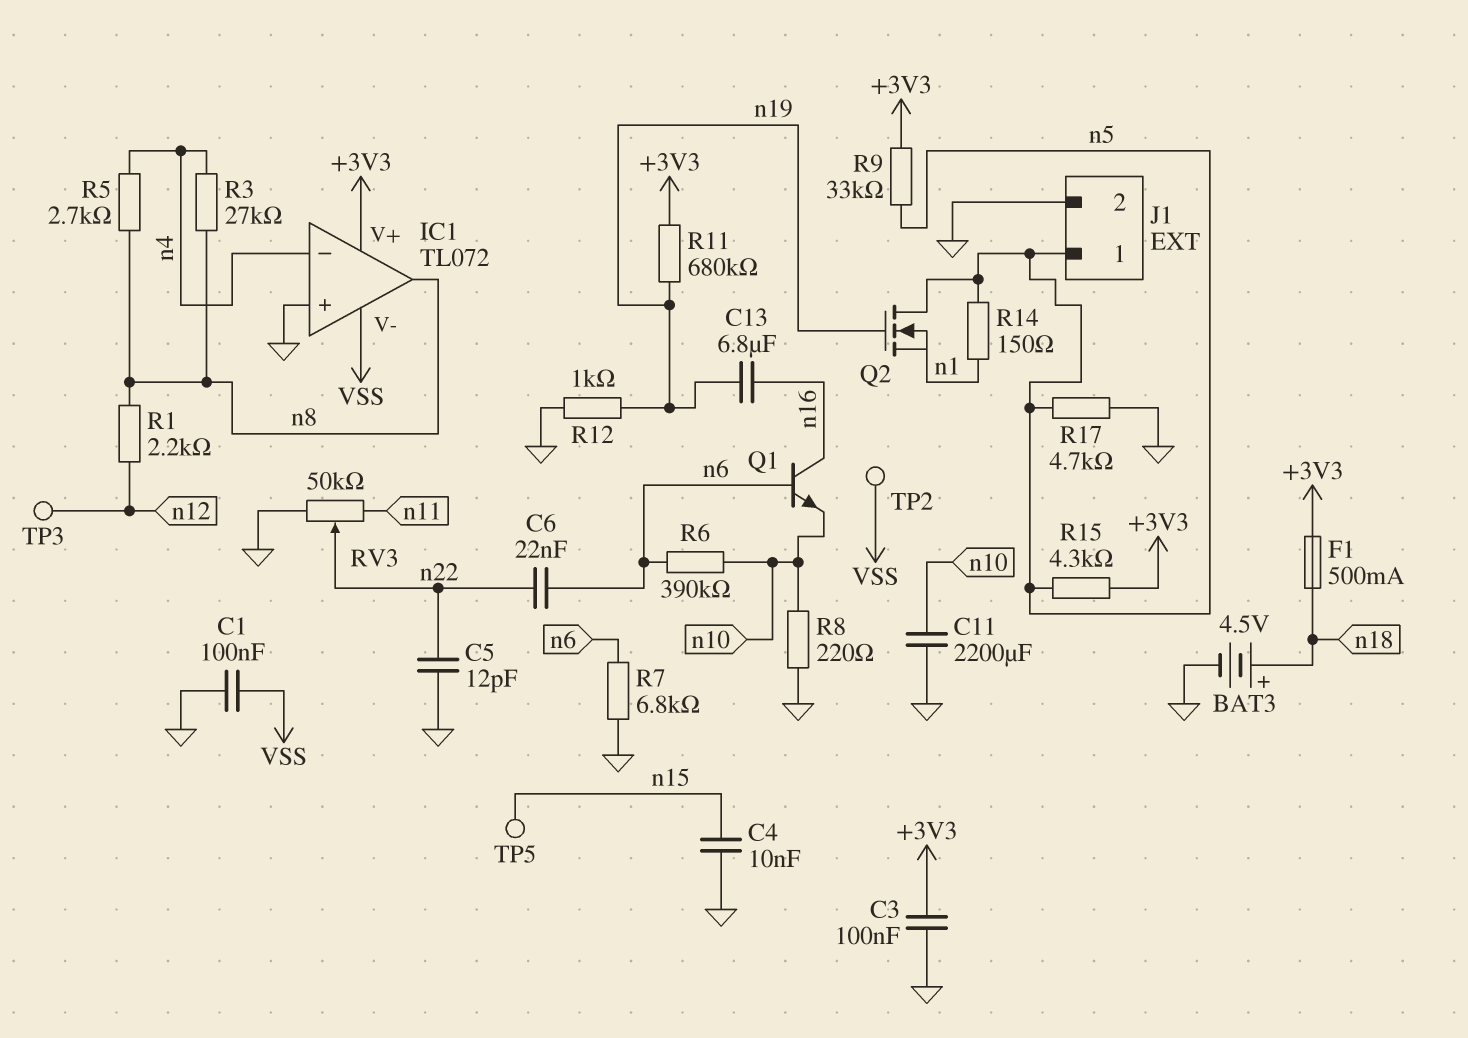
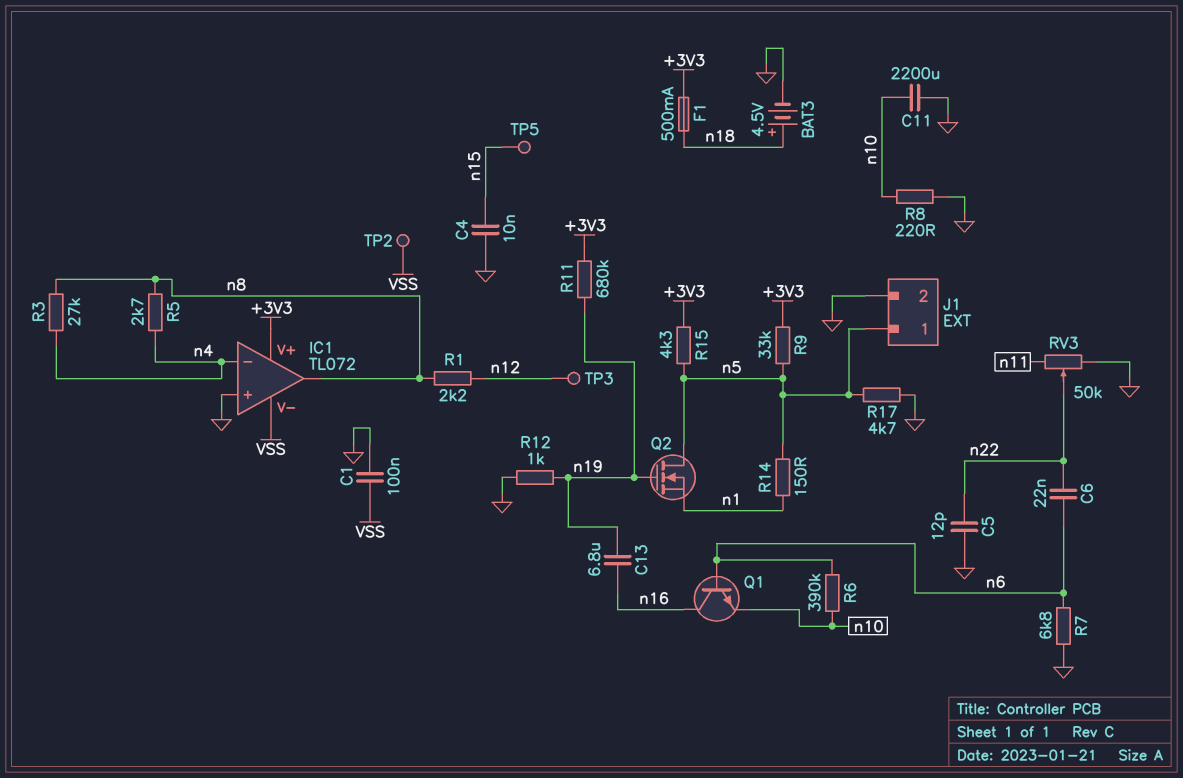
C3: 100nF (+3V3, GND) -> none

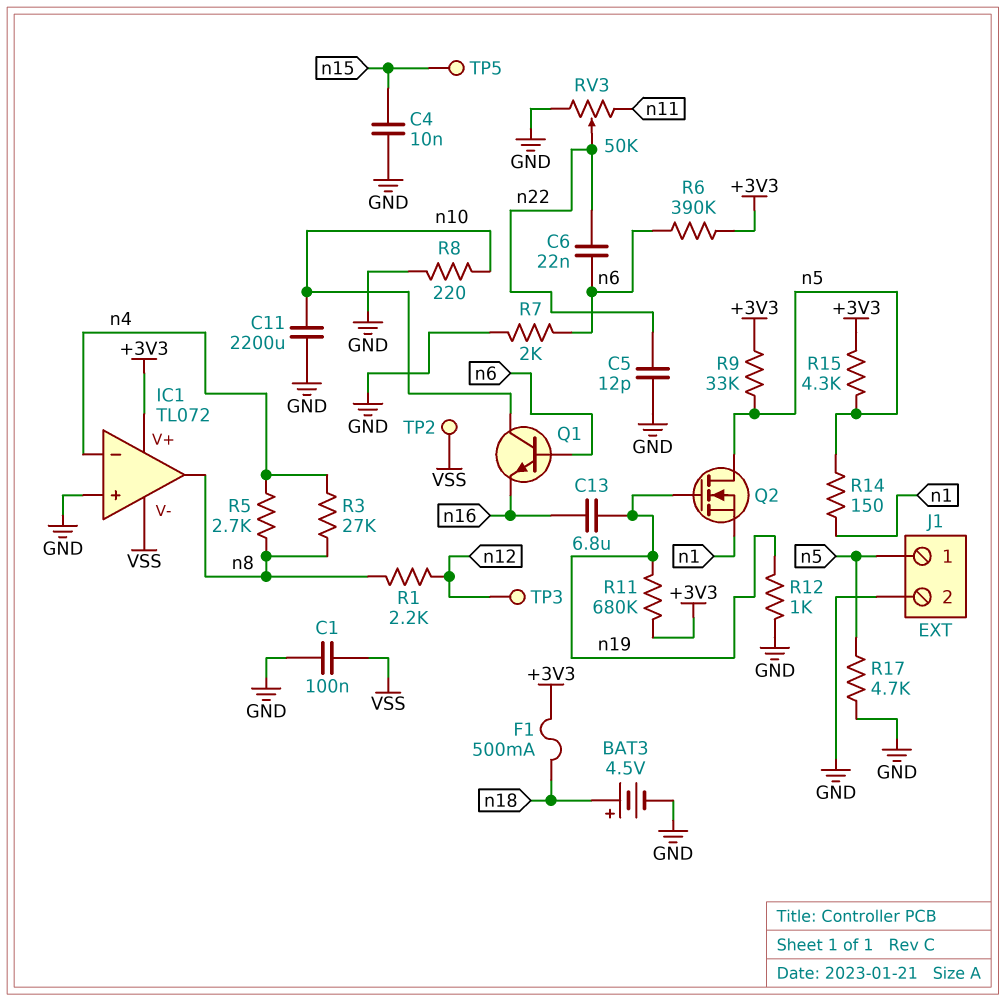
Q1: NPN (B n6, C n16, E n10) -> NPN (B n6, C n10, E n16)
R6: 390k (n6, n10) -> 390k (+3V3, n6)
R7: 6.8k (GND, n6) -> 2k (GND, n6)

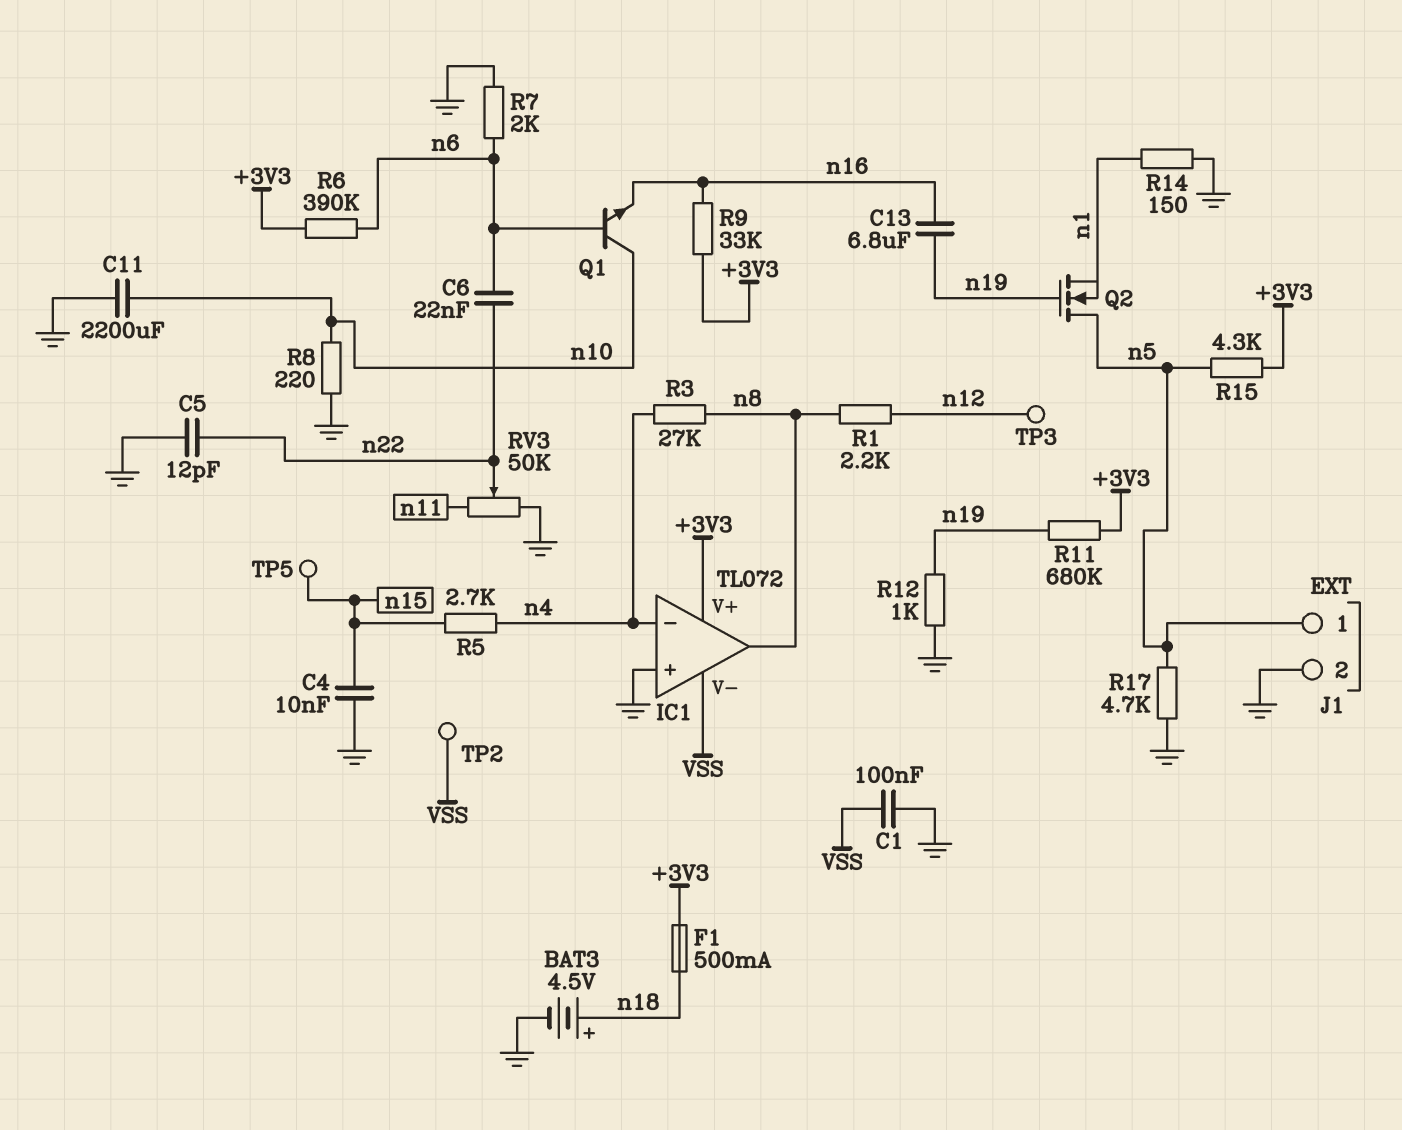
R5: 2.7k (n4, n8) -> 2.7k (n4, n15)
R9: 33k (+3V3, n5) -> 33k (+3V3, n16)
R14: 150 (n1, n5) -> 150 (GND, n1)

